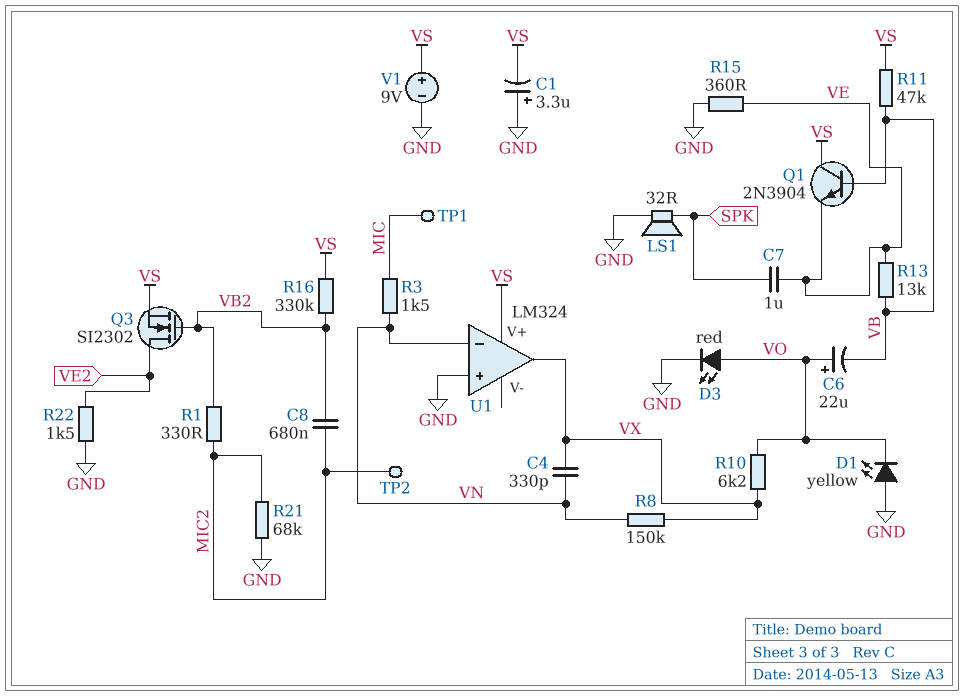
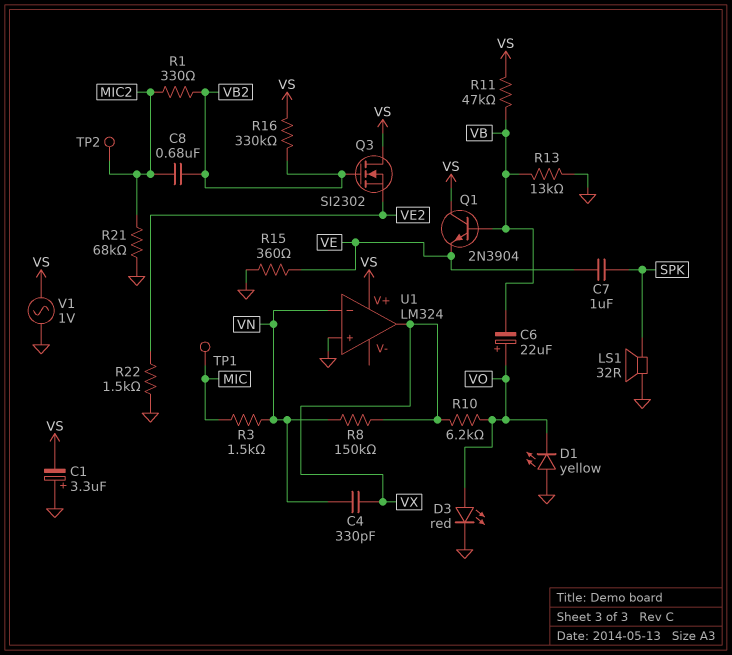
Q3: NMOS SI2302 (G VB2, D VE2, S VS) -> NMOS SI2302 (G VB2, D VS, S VE2)
R13: 13k (VB, VE) -> 13k (GND, VB)
V1: 9V (plus VS, minus GND) -> AC 1V (GND, VS)

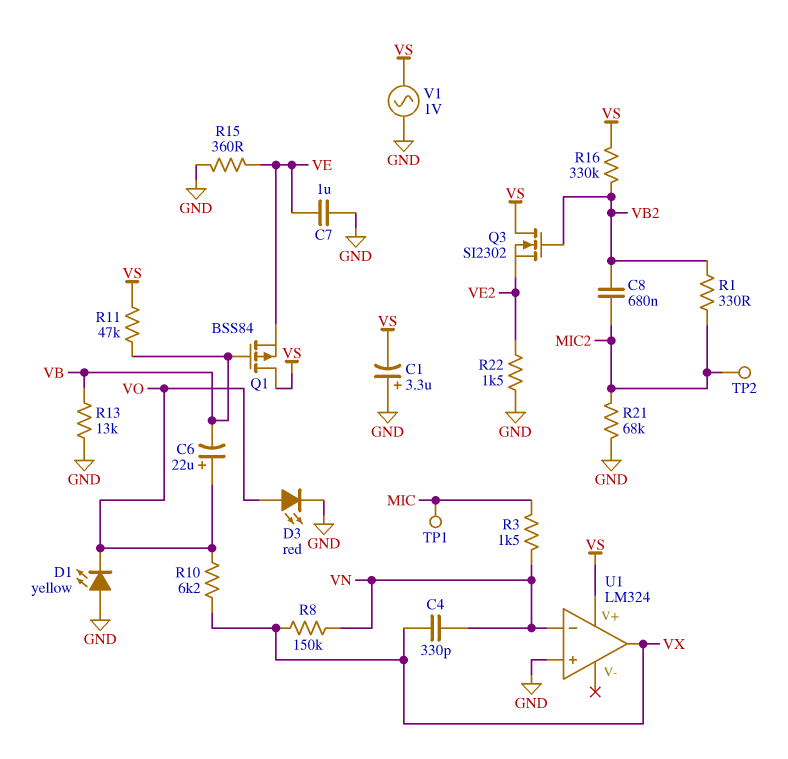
C7: 1uF (SPK, VE) -> 1uF (GND, VE)
LS1: speaker 32R (GND, SPK) -> none
Q1: NPN 2N3904 (B VB, C VS, E VE) -> PMOS BSS84 (G VB, D VS, S VE)

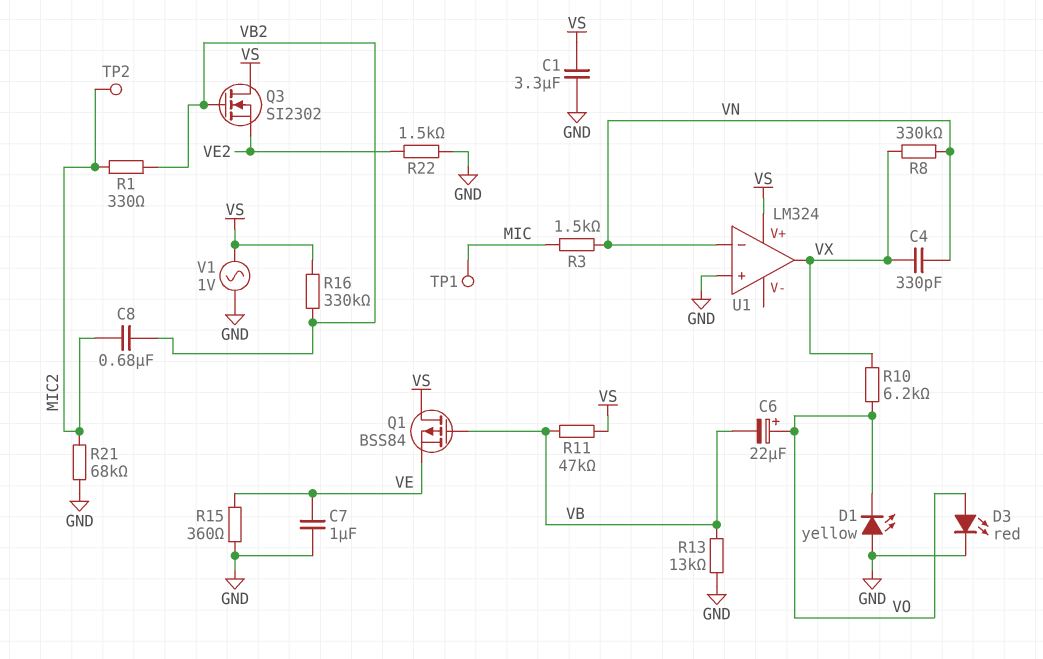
C1: 3.3uF (plus GND, minus VS) -> 3.3uF (GND, VS)
R8: 150k (VN, VX) -> 330k (VN, VX)

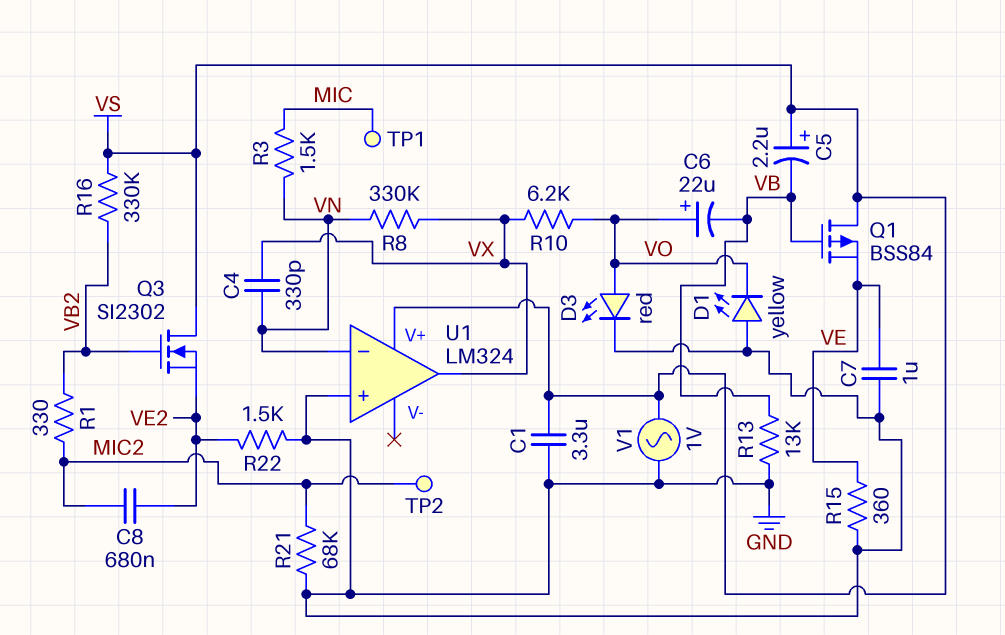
C5: none -> 2.2uF (plus VS, minus VB)
C8: 680nF (MIC2, VB2) -> 680nF (MIC2, VE2)
R11: 47k (VB, VS) -> none

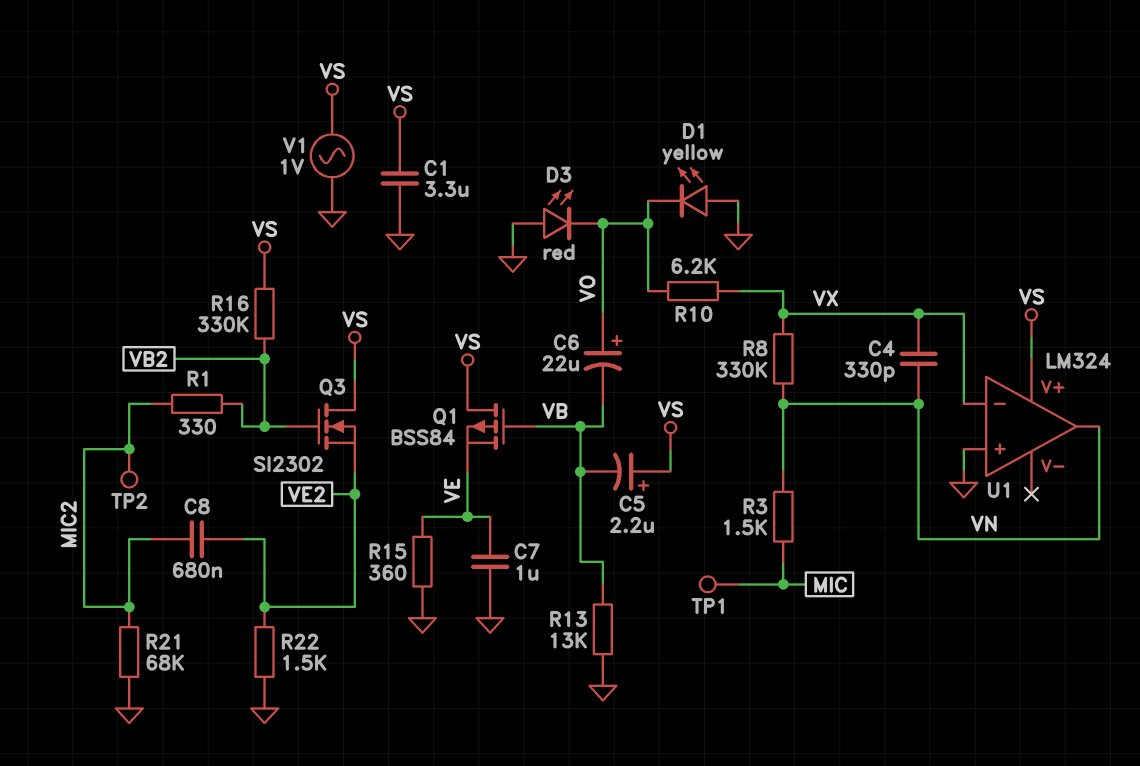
D3: LED red (A VO, K GND) -> LED red (A GND, K VO)
U1 pin in-: VN -> VX
U1 pin out: VX -> VN

